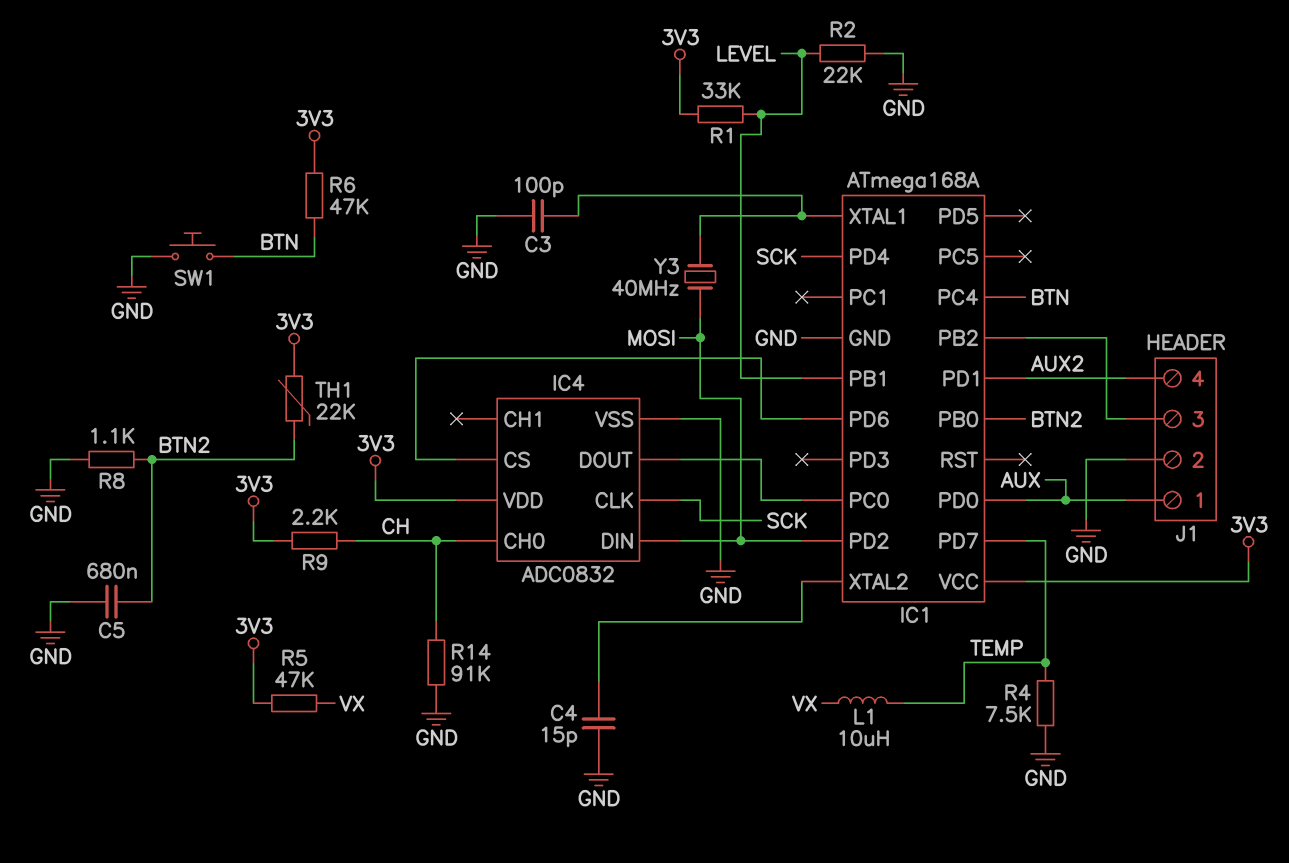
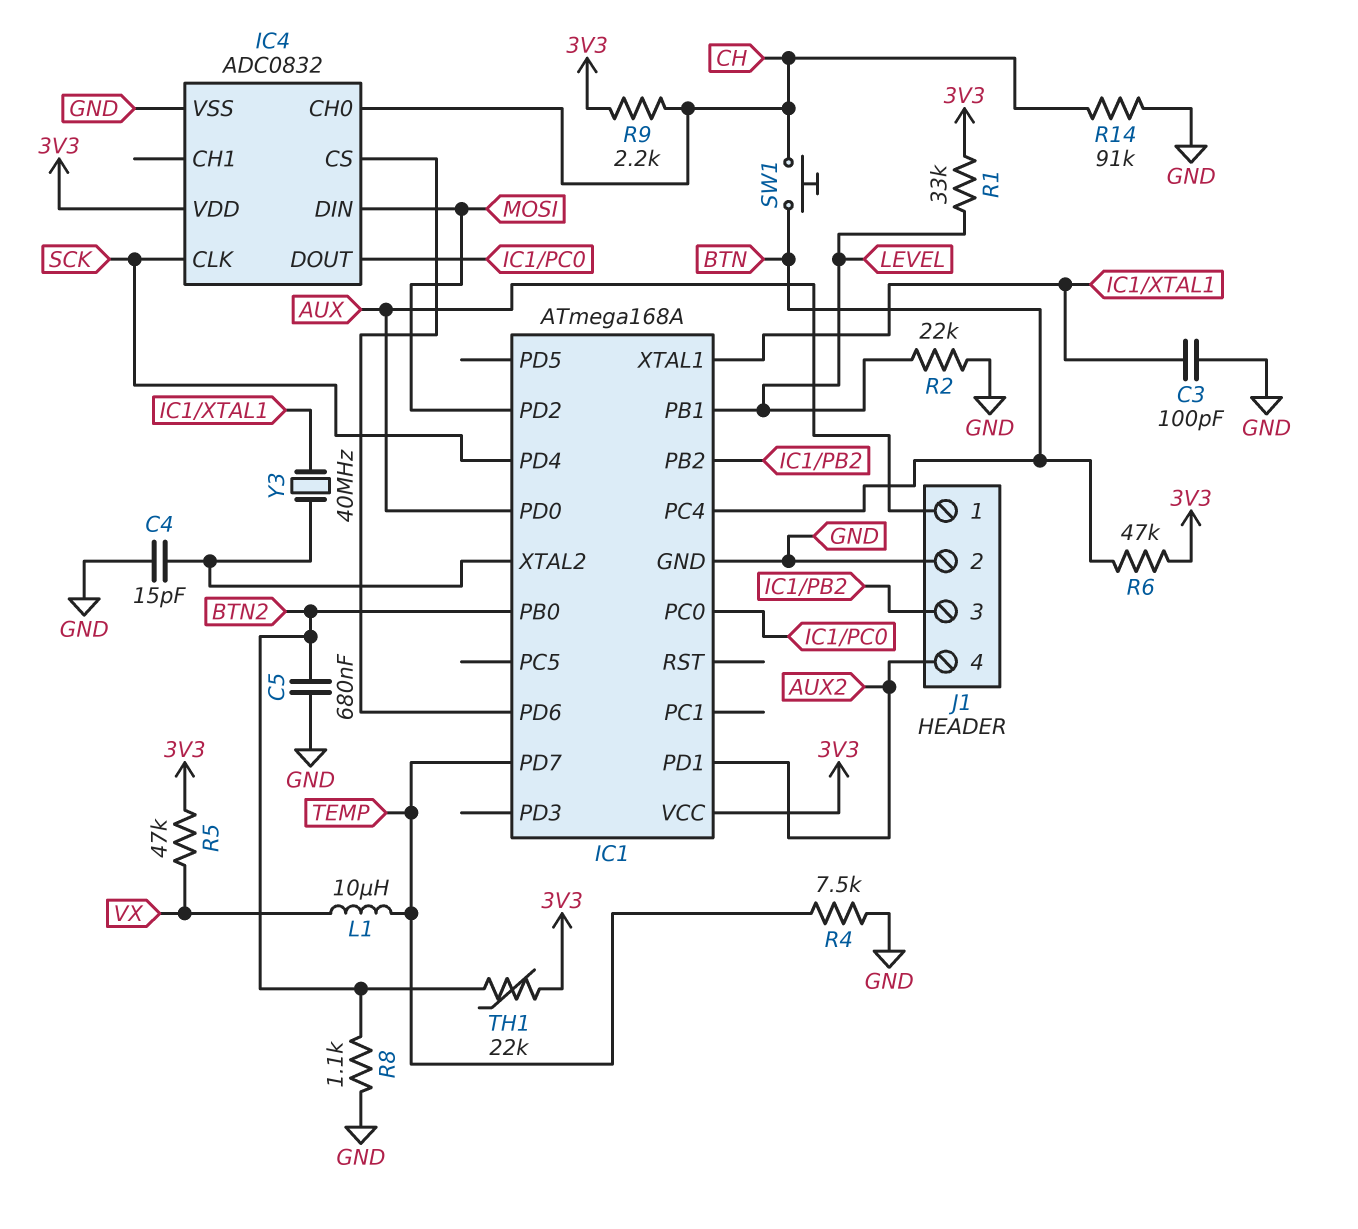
SW1: button (BTN, GND) -> button (BTN, CH)
Y3: 40MHz (IC1/XTAL1, MOSI) -> 40MHz (IC1/XTAL1, IC1/XTAL2)

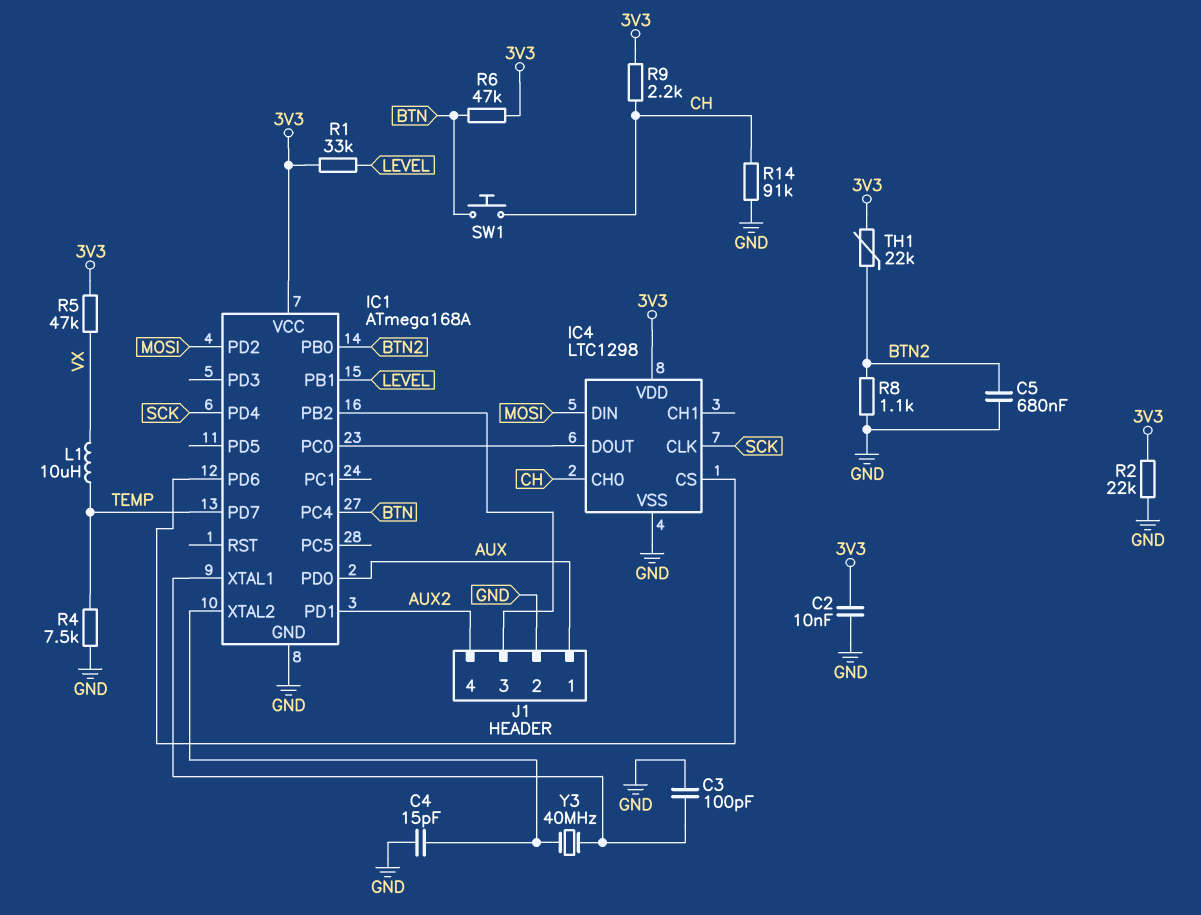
C2: none -> 10nF (3V3, GND)
IC4: ADC0832 -> LTC1298
R2: 22k (GND, LEVEL) -> 22k (3V3, GND)

